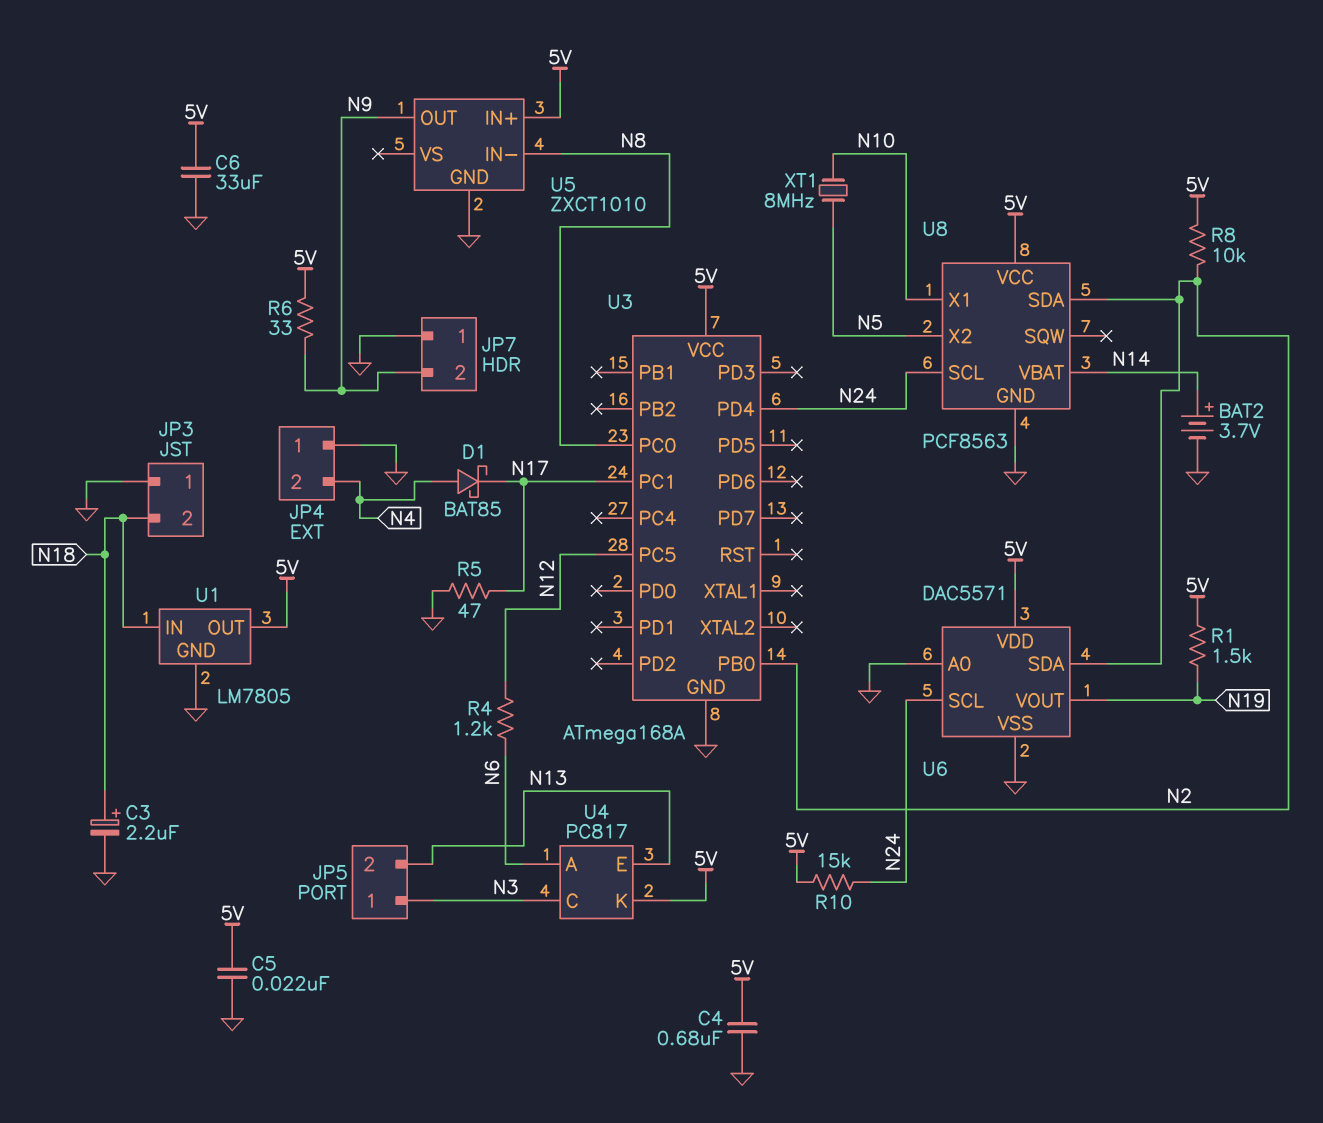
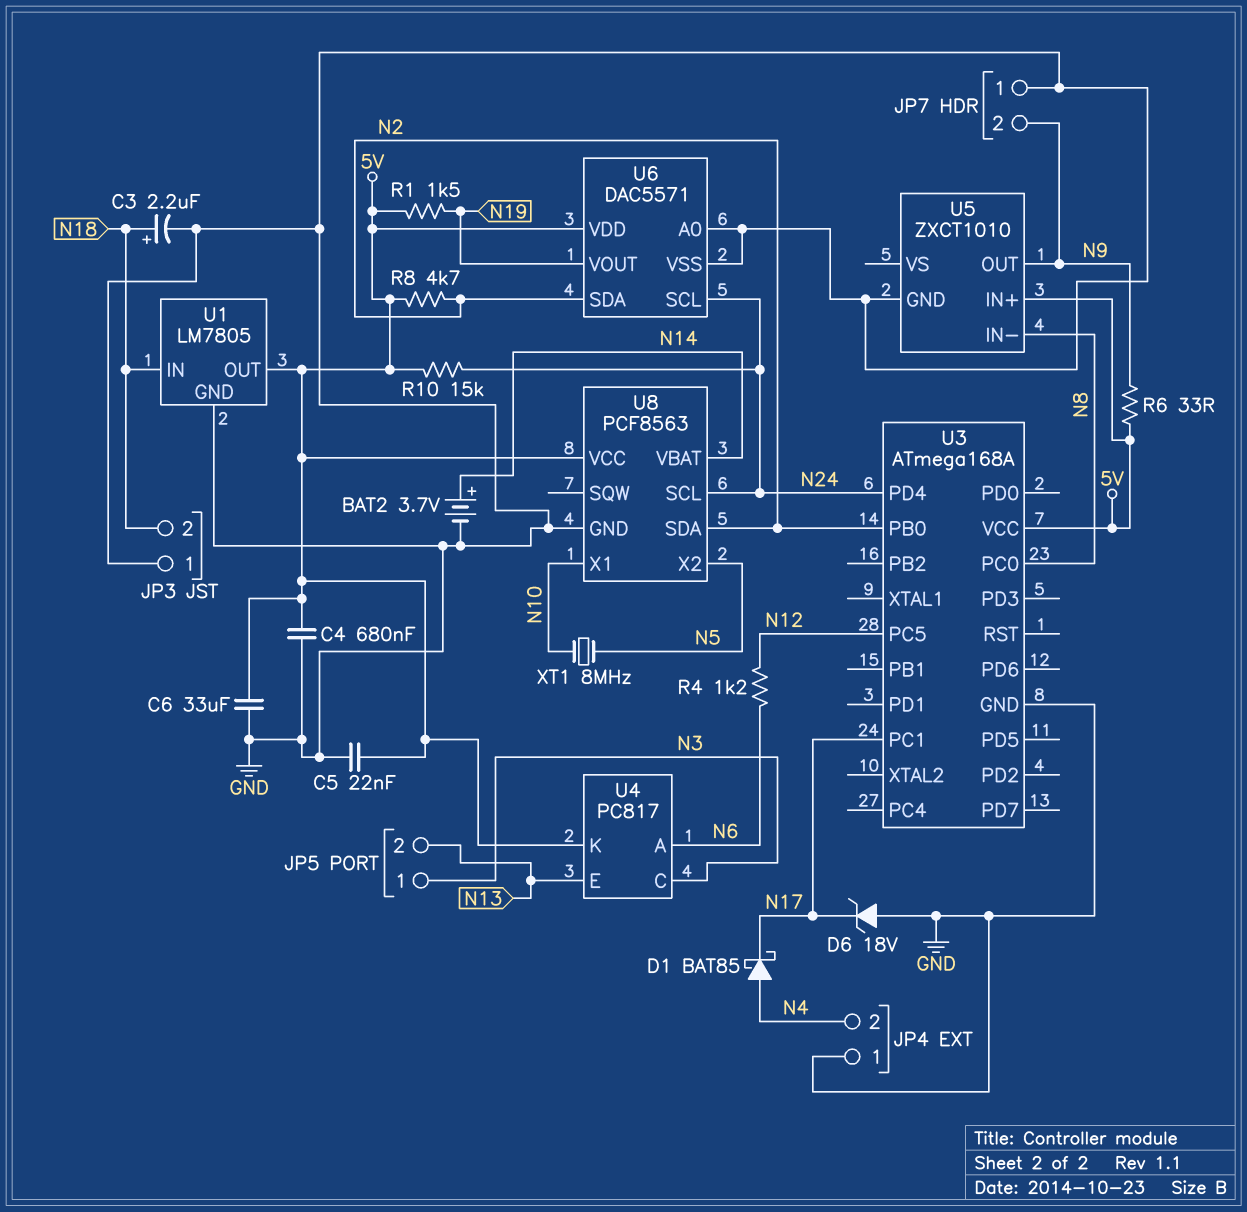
D6: none -> zener 18V (A GND, K N17)
R5: 47 (GND, N17) -> none
R8: 10k (5V, N2) -> 4.7k (5V, N2)

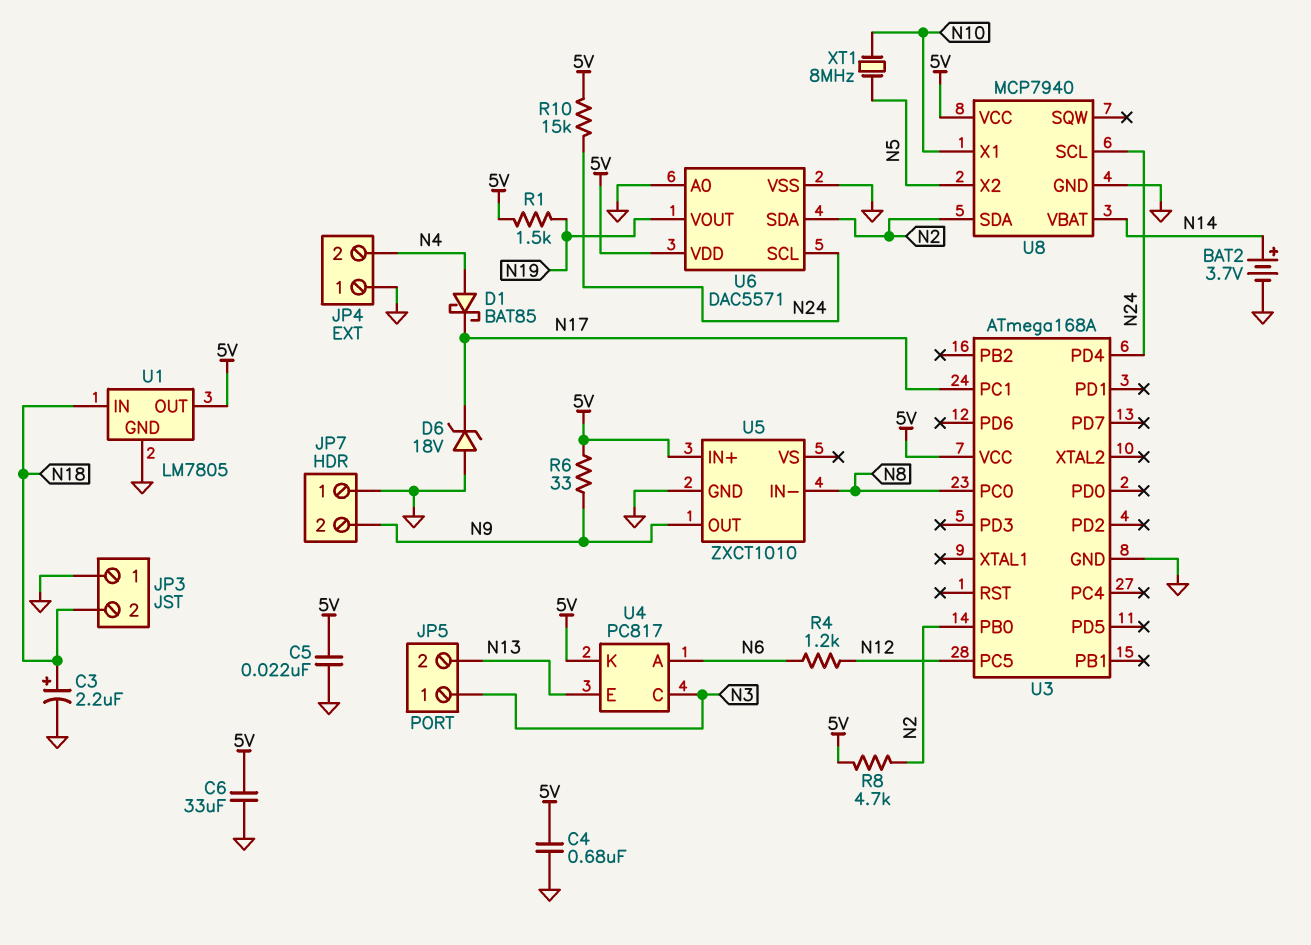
U8: PCF8563 -> MCP7940

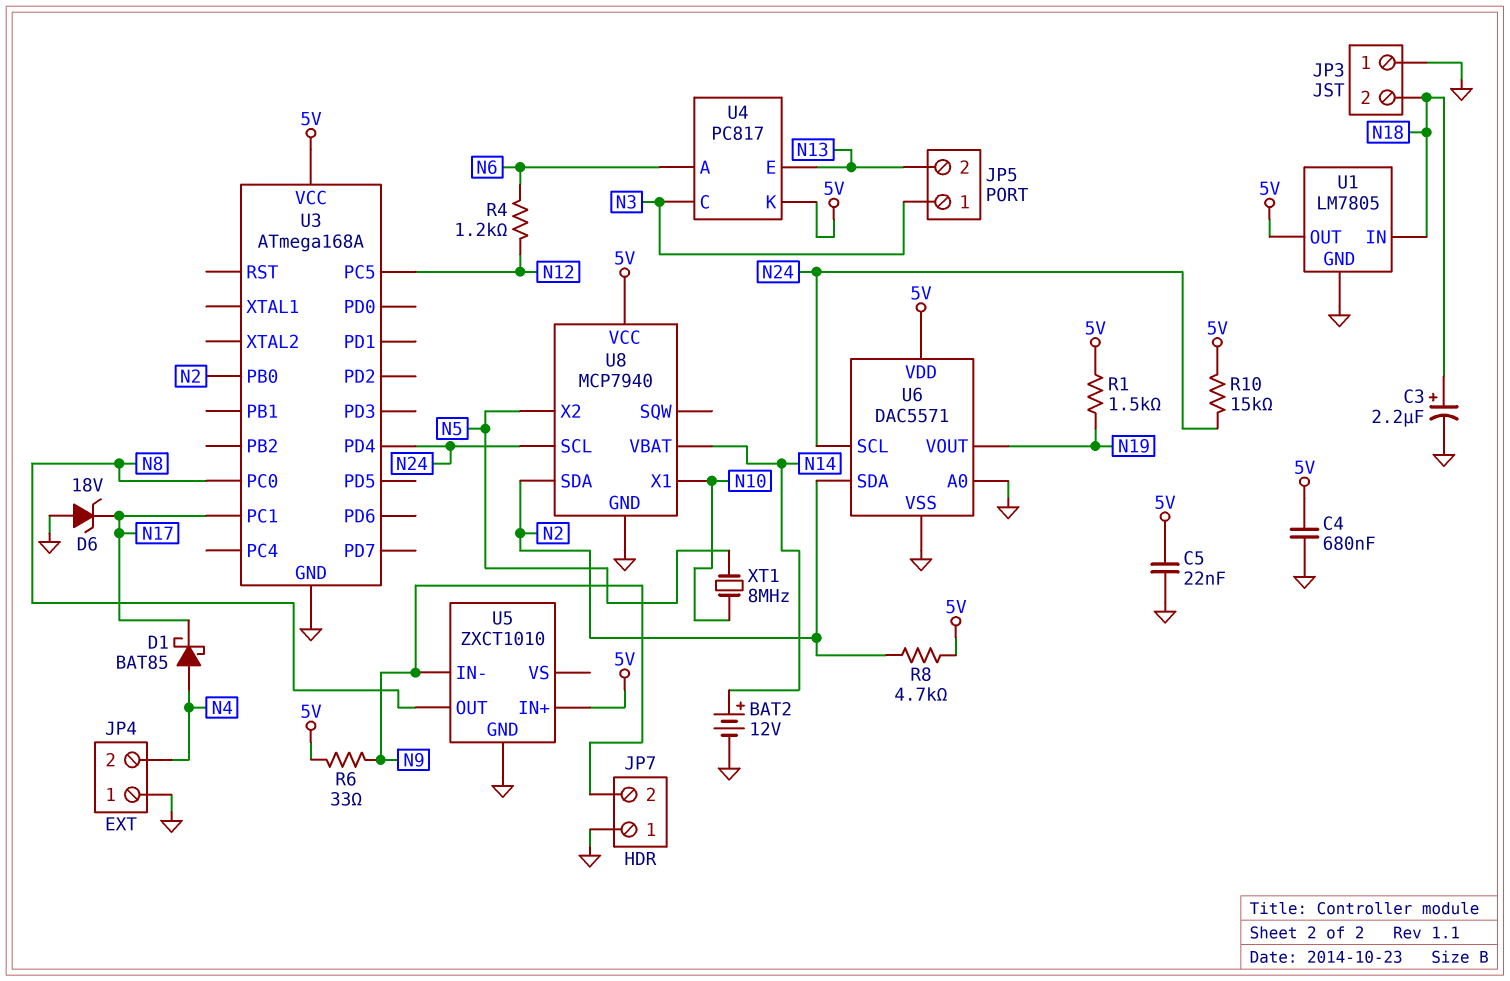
BAT2: 3.7V (plus N14, minus GND) -> 12V (plus N14, minus GND)
C6: 33uF (5V, GND) -> none
U5 pin IN-: N8 -> N9
U5 pin OUT: N9 -> N8

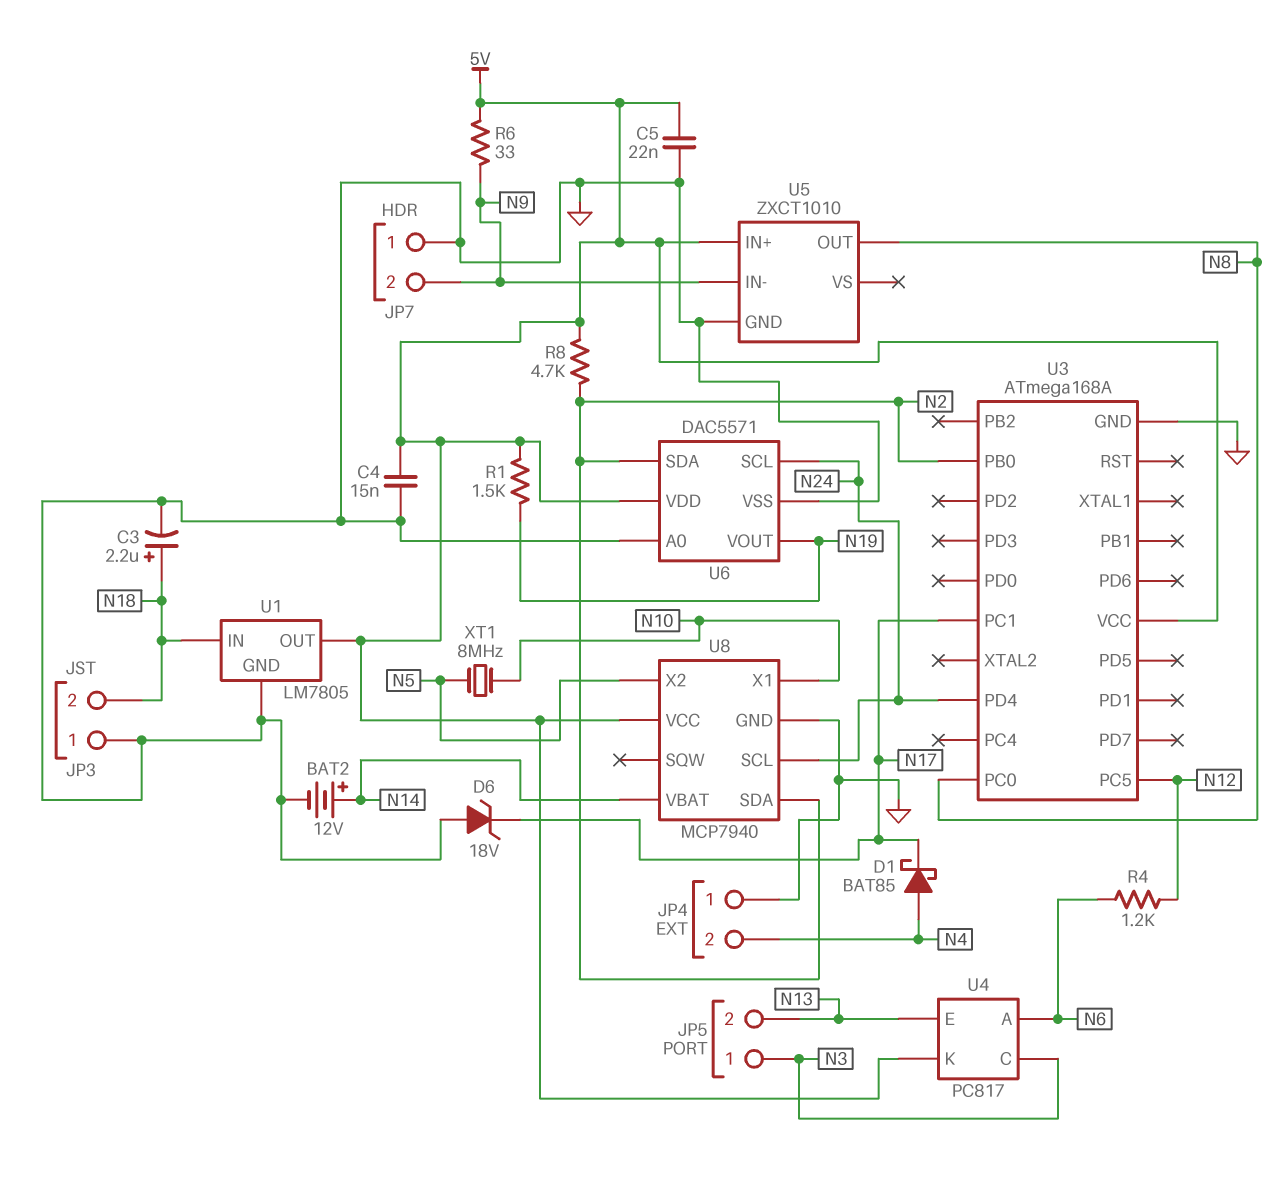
C4: 680nF (5V, GND) -> 15nF (5V, GND)
R10: 15k (5V, N24) -> none

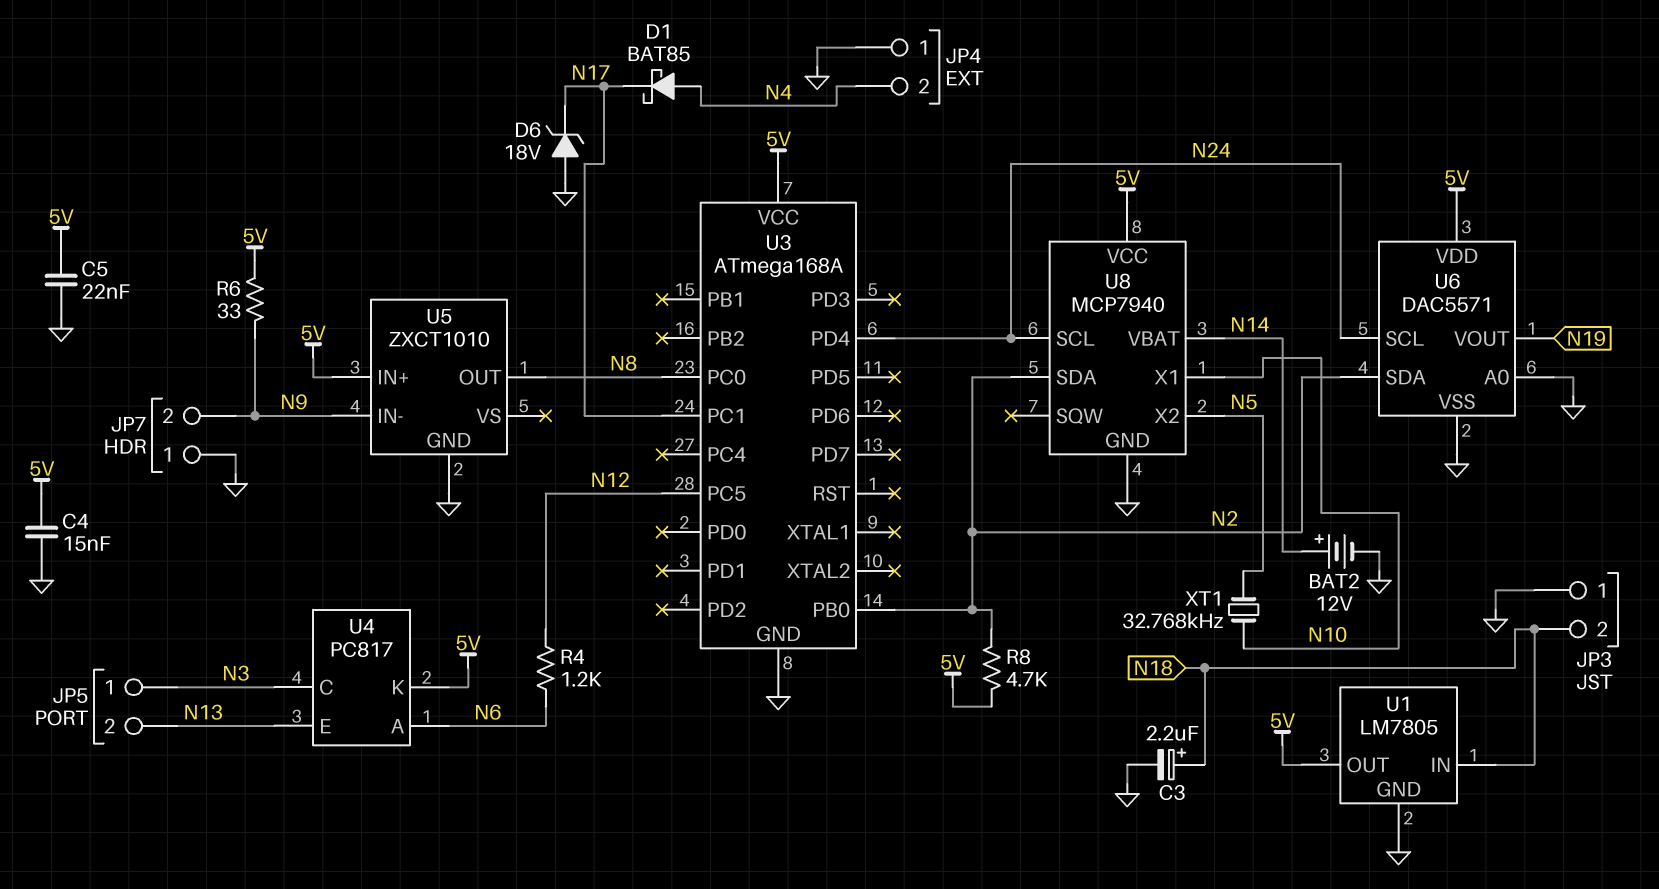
R1: 1.5k (5V, N19) -> none
XT1: 8MHz (N5, N10) -> 32.768kHz (N5, N10)

